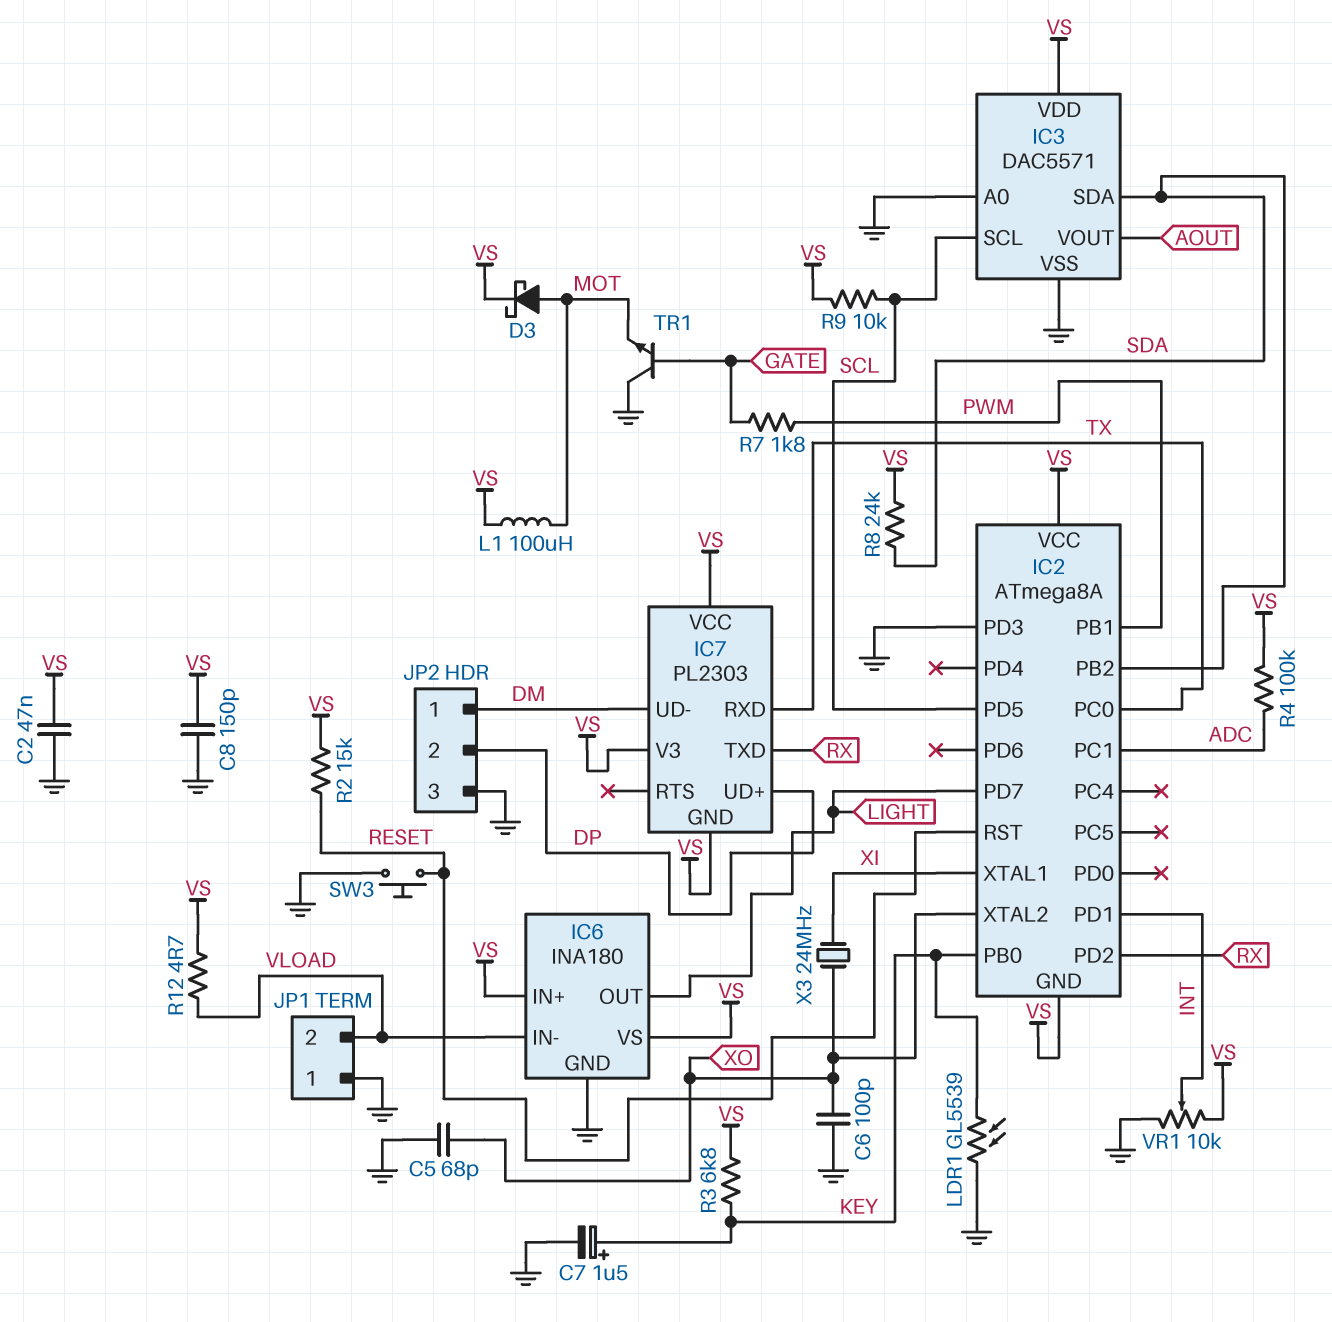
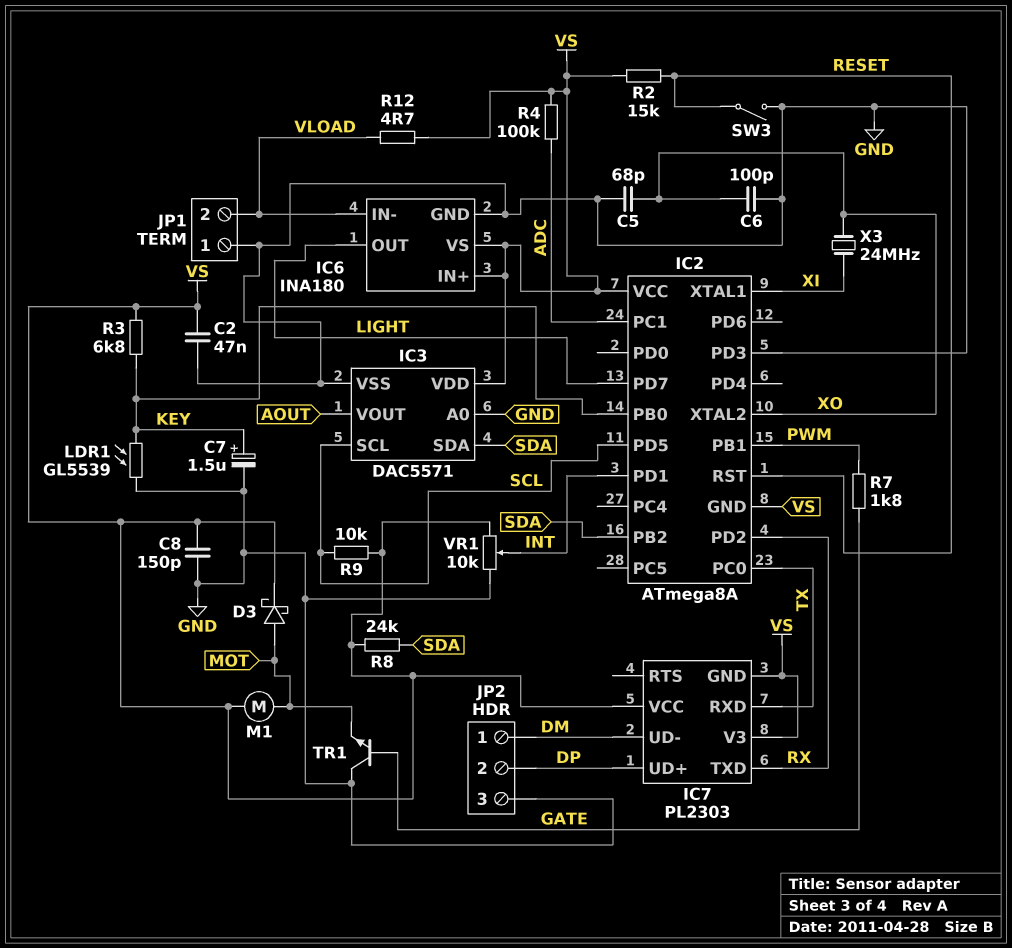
L1: 100uH (MOT, VS) -> none
M1: none -> motor (MOT, VS)
SW3: button (GND, RESET) -> switch (GND, RESET)

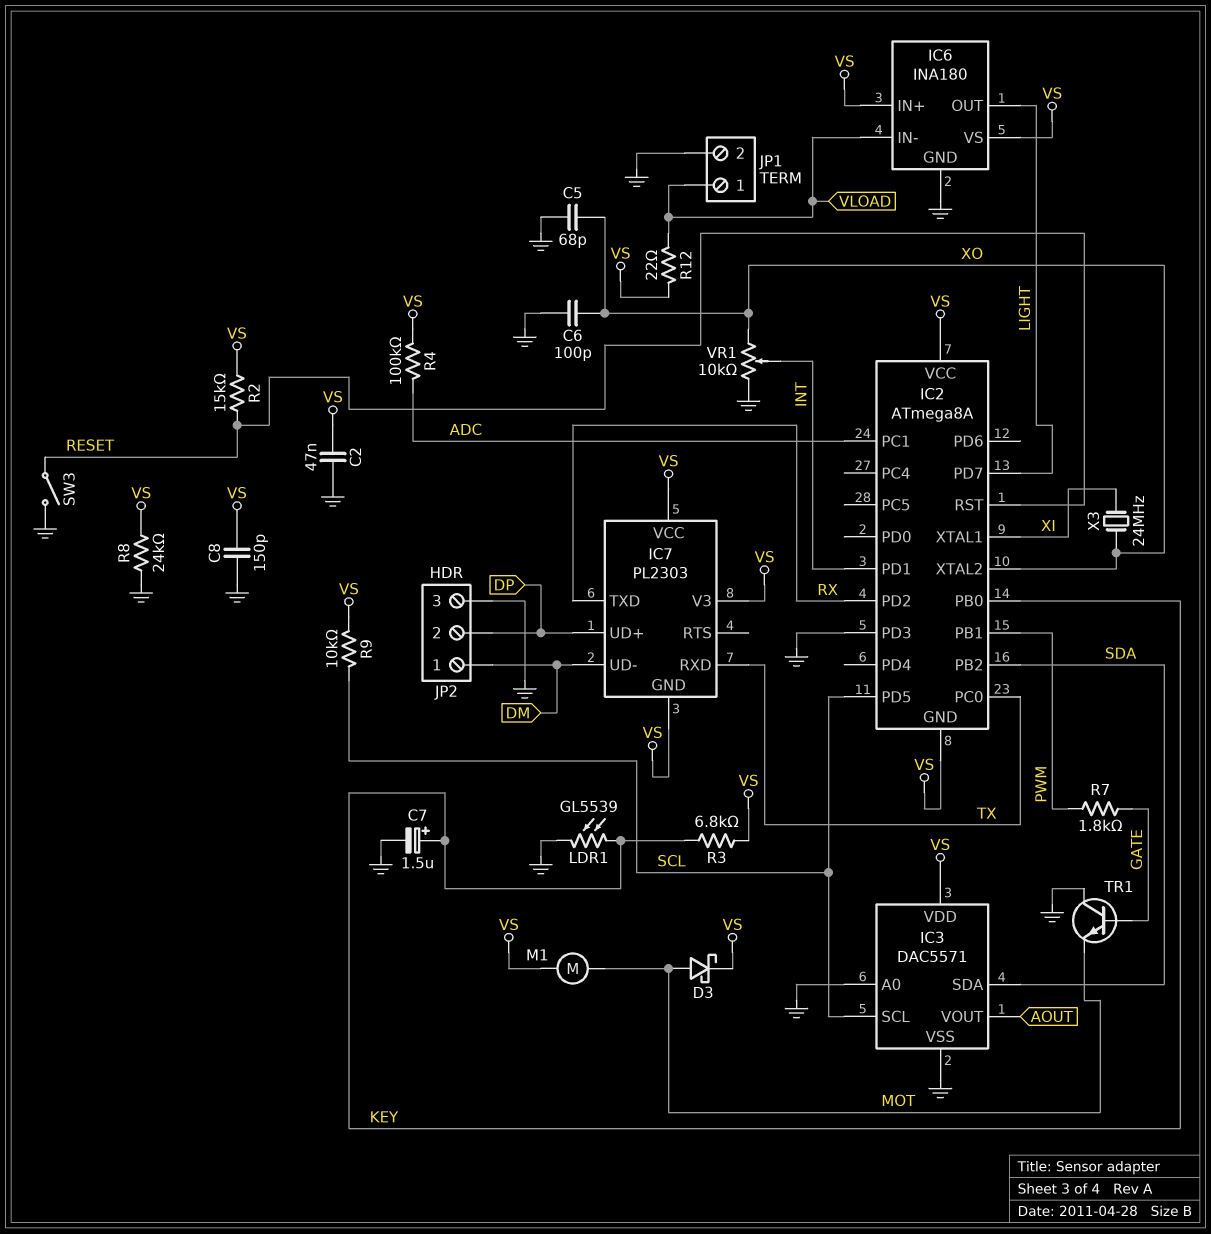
JP1 pin 1: GND -> VLOAD
JP1 pin 2: VLOAD -> GND
R8: 24k (SDA, VS) -> 24k (GND, VS)
R12: 4.7 (VLOAD, VS) -> 22 (VLOAD, VS)
VR1: 10k (GND, VS, wiper INT) -> 10k (GND, XO, wiper INT)

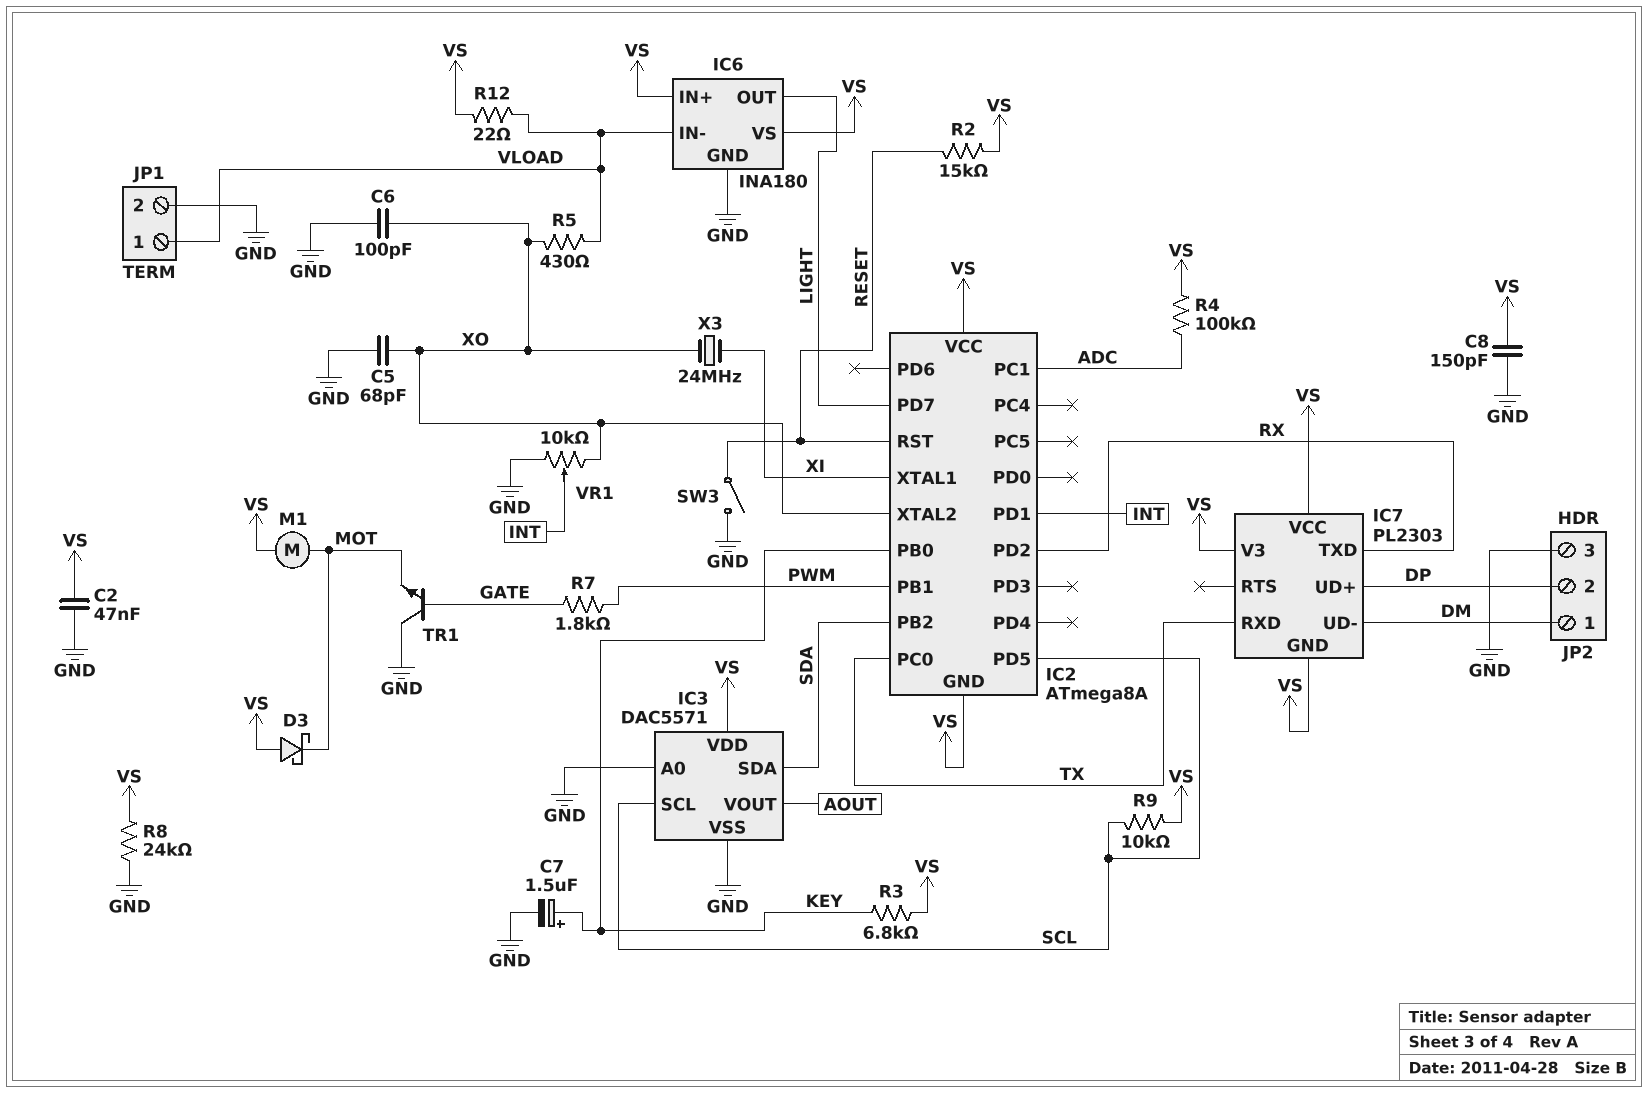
D3: schottky (A MOT, K VS) -> schottky (A VS, K MOT)
IC2 pin PD3: GND -> none
LDR1: GL5539 (GND, KEY) -> none
R5: none -> 430 (VLOAD, XO)

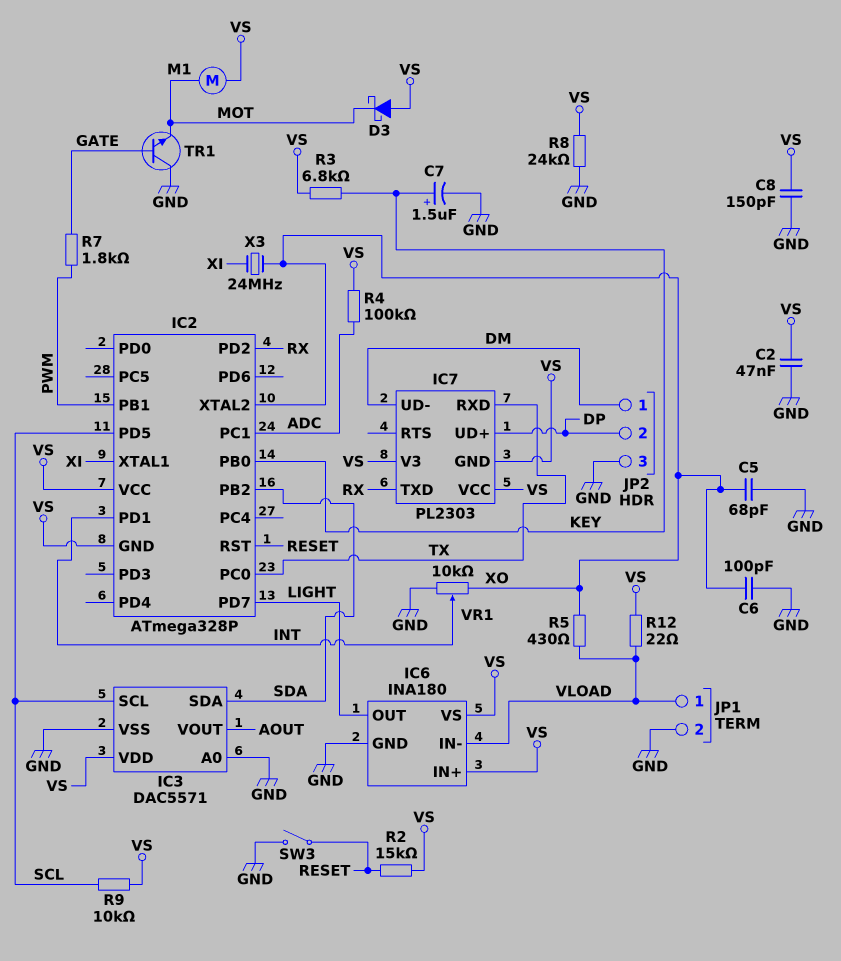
IC2: ATmega8A -> ATmega328P

